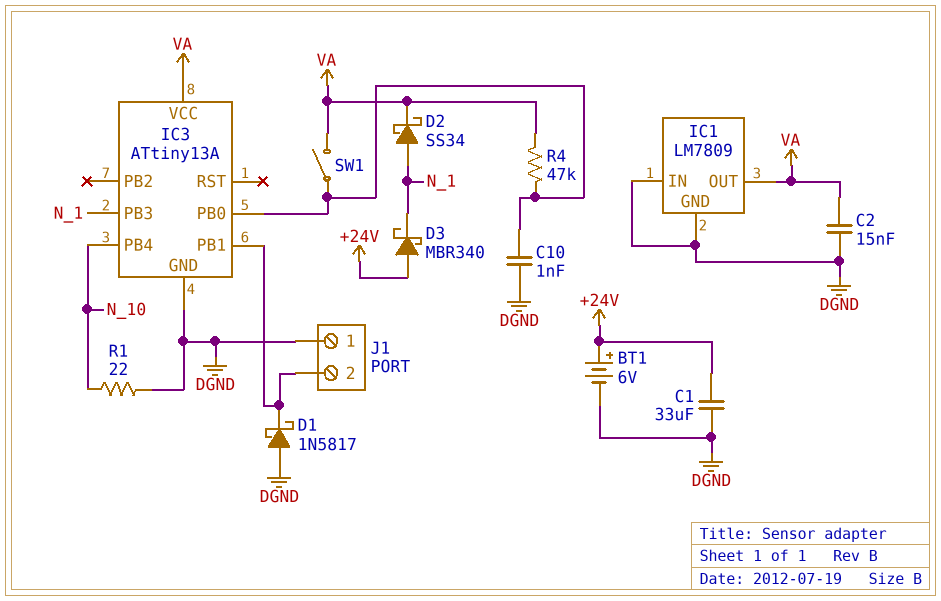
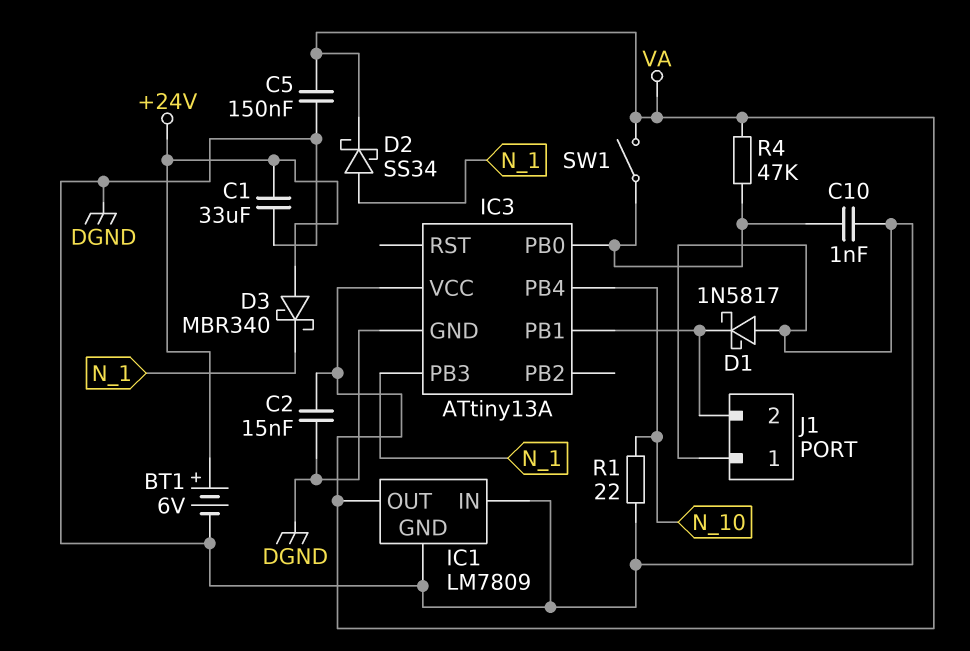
C5: none -> 150nF (DGND, VA)

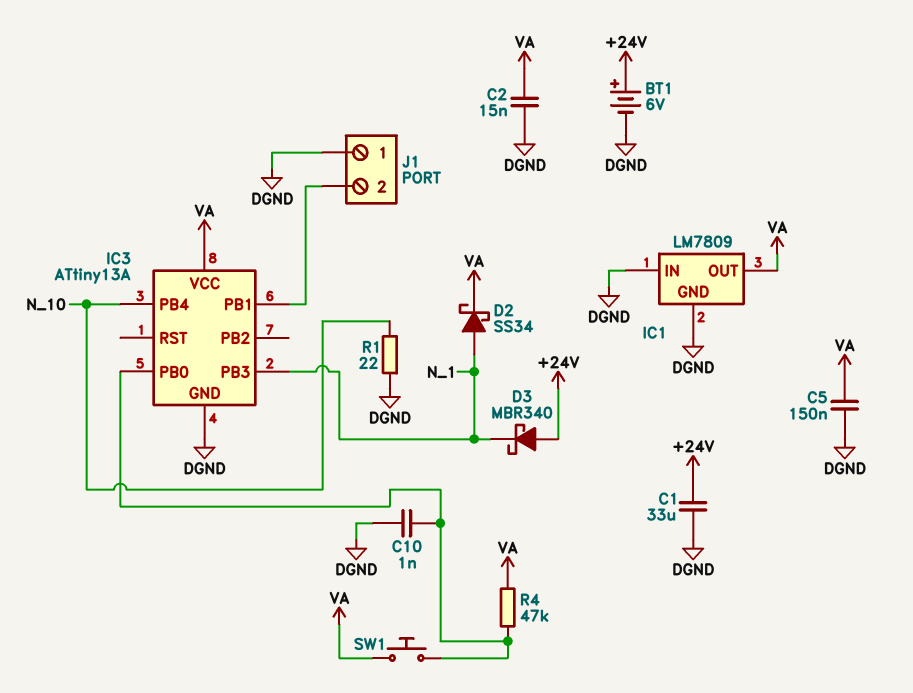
D1: schottky 1N5817 (A DGND, K IC3/PB1) -> none
SW1: switch (IC3/PB0, VA) -> button (IC3/PB0, VA)

